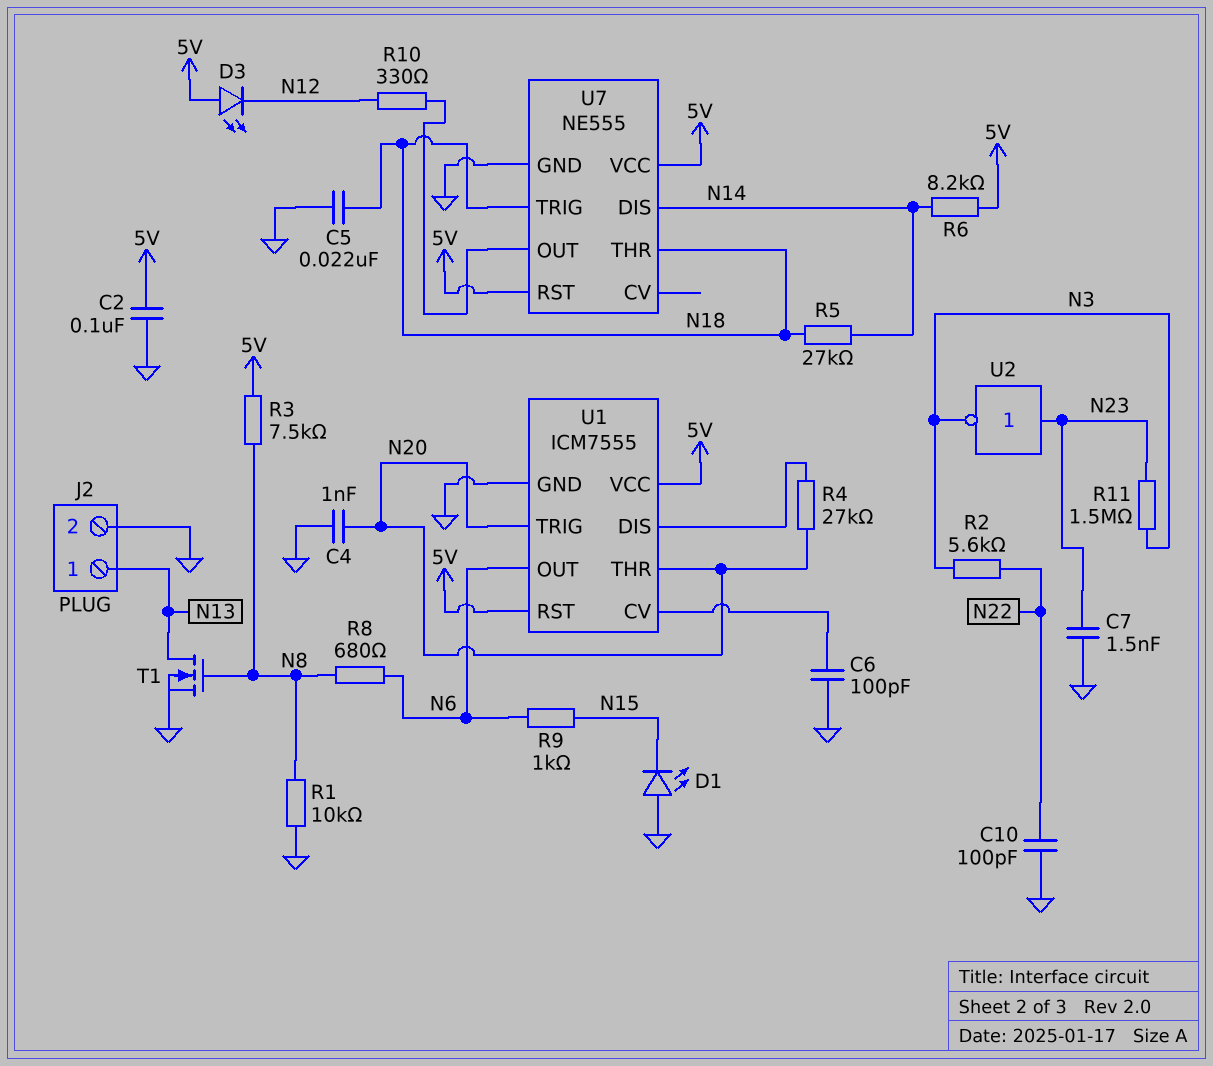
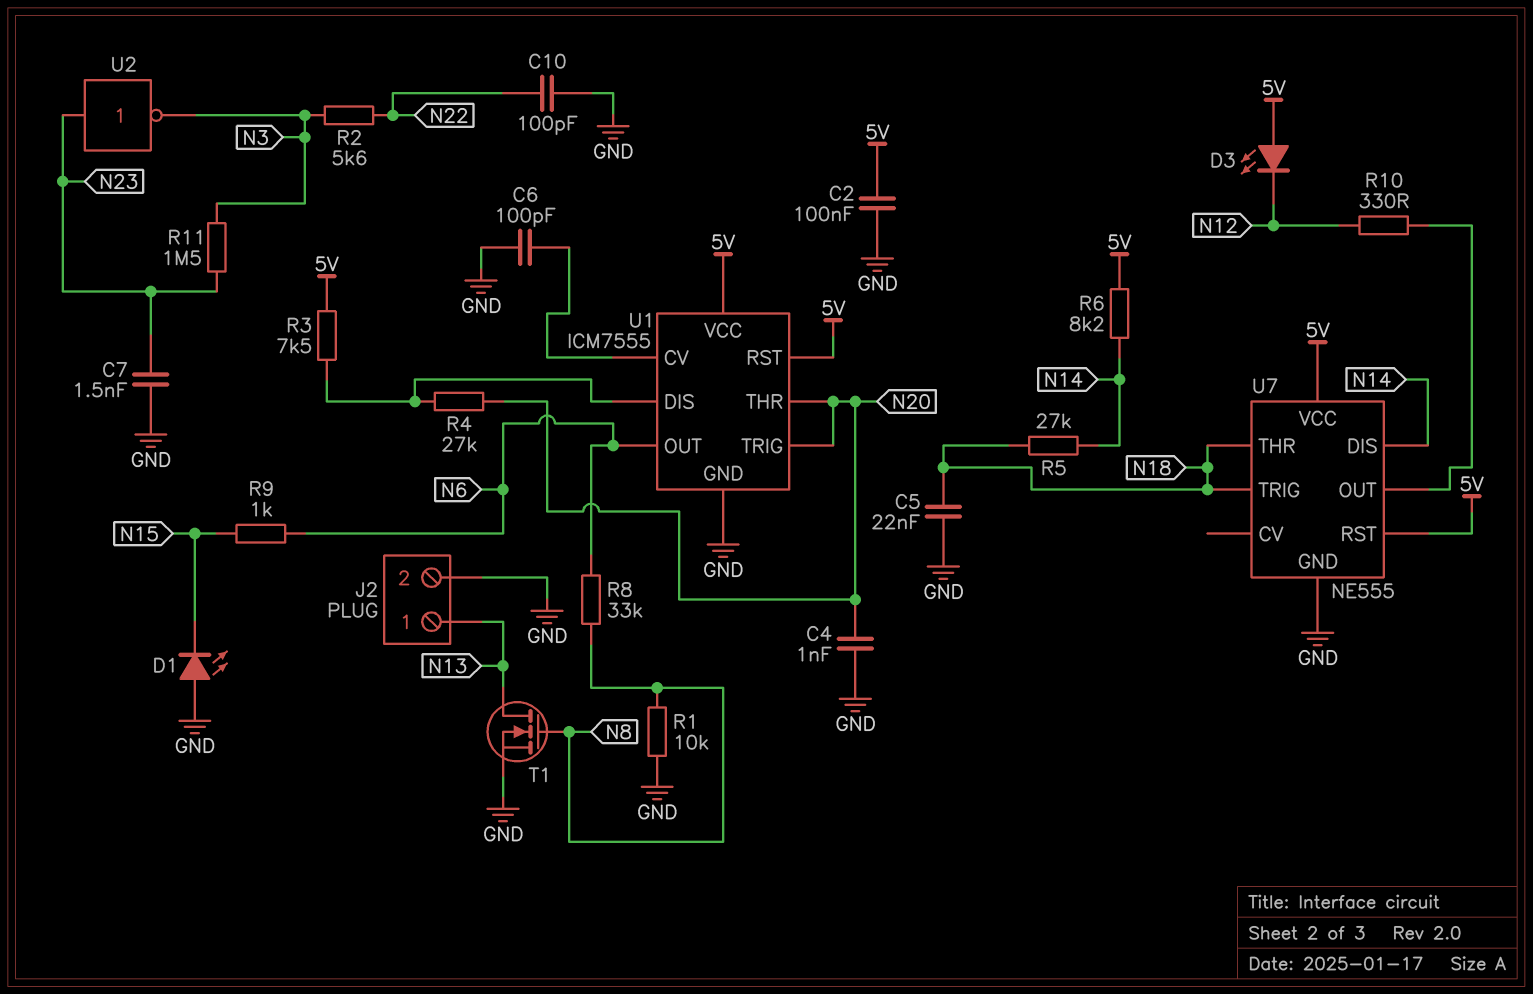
R3: 7.5k (5V, N8) -> 7.5k (5V, U1/DIS)
R8: 680 (N6, N8) -> 33k (N6, N8)

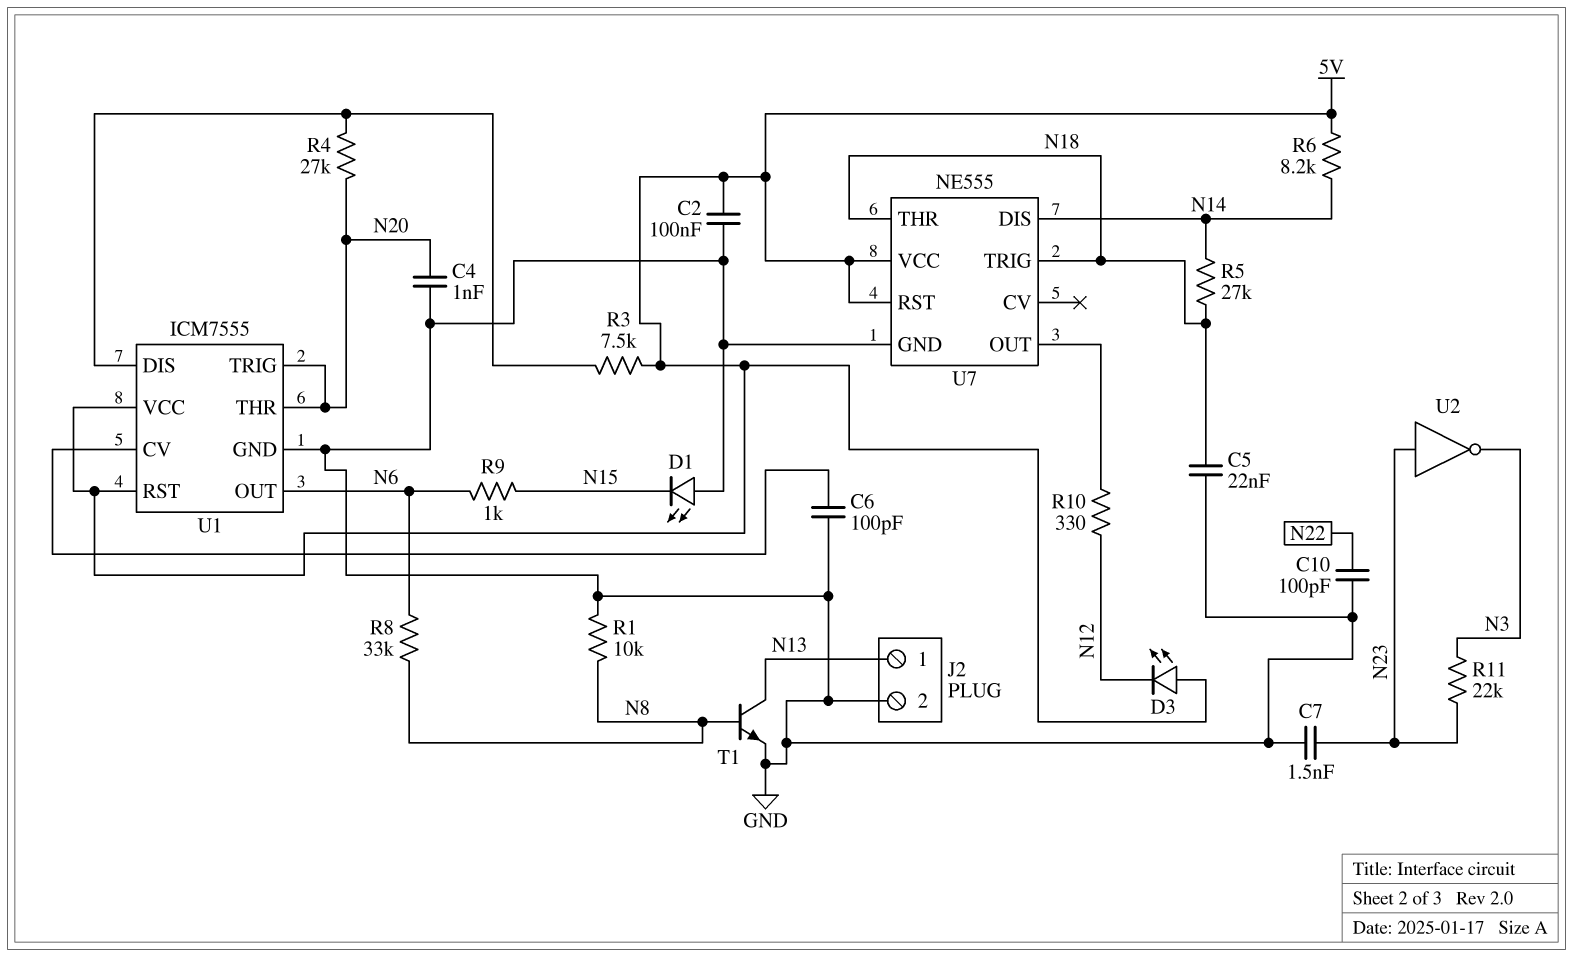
R2: 5.6k (N3, N22) -> none
R11: 1.5M (N3, N23) -> 22k (N3, N23)
T1: NMOS (G N8, D N13, S GND) -> NPN (B N8, C N13, E GND)

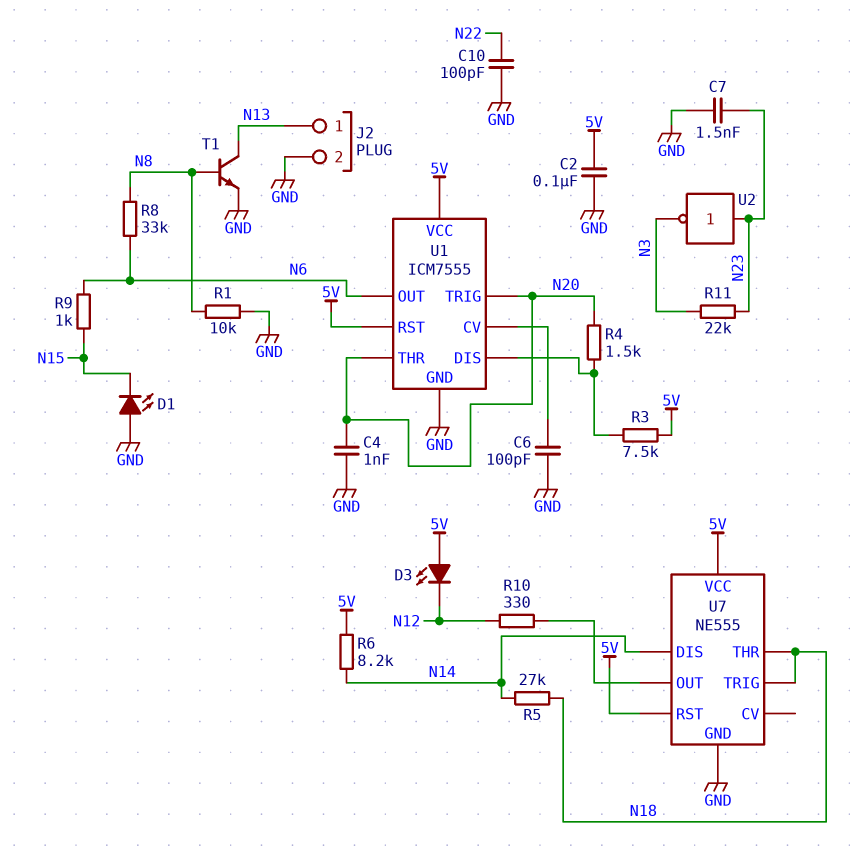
C5: 22nF (GND, N18) -> none
R4: 27k (N20, U1/DIS) -> 1.5k (N20, U1/DIS)

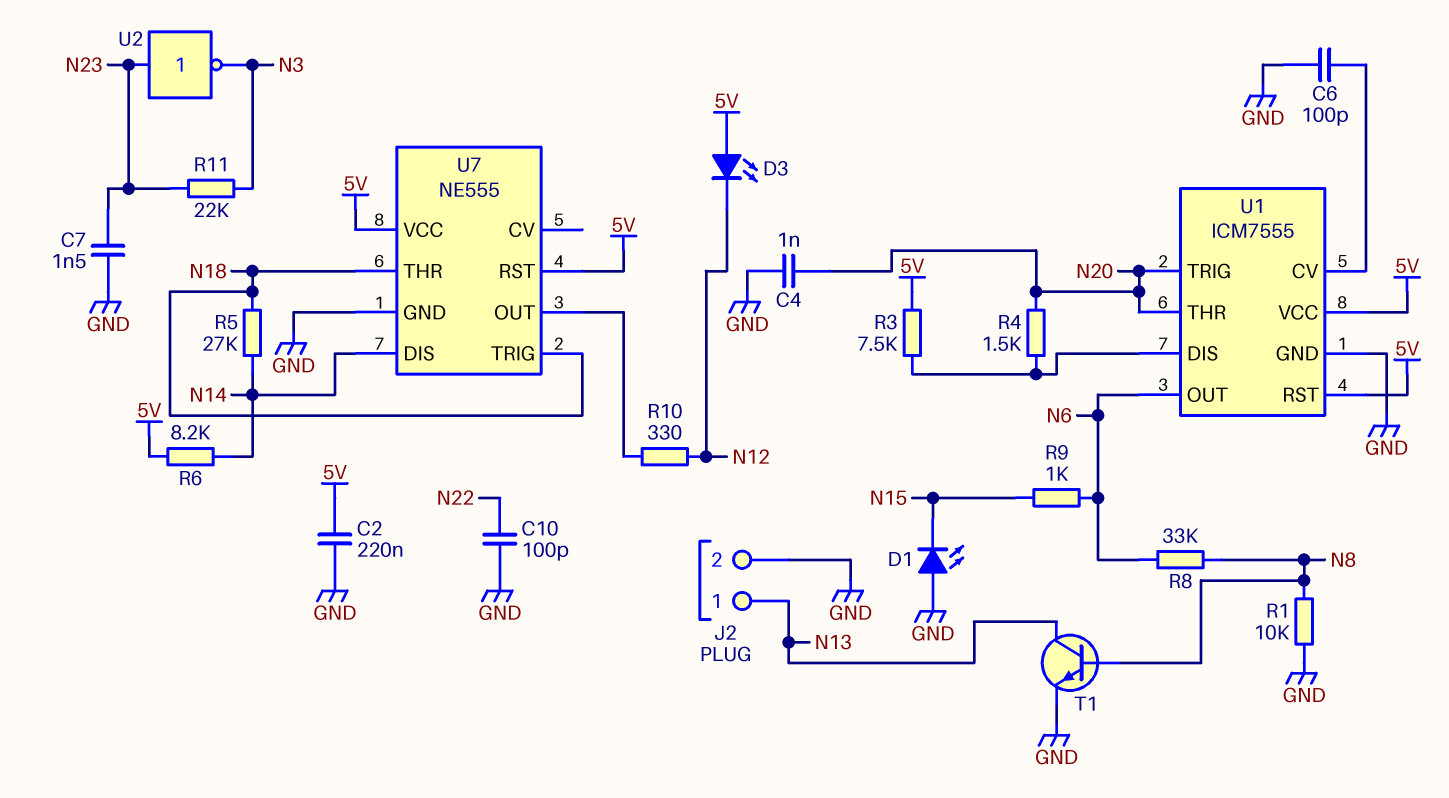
C2: 100nF (5V, GND) -> 220nF (5V, GND)

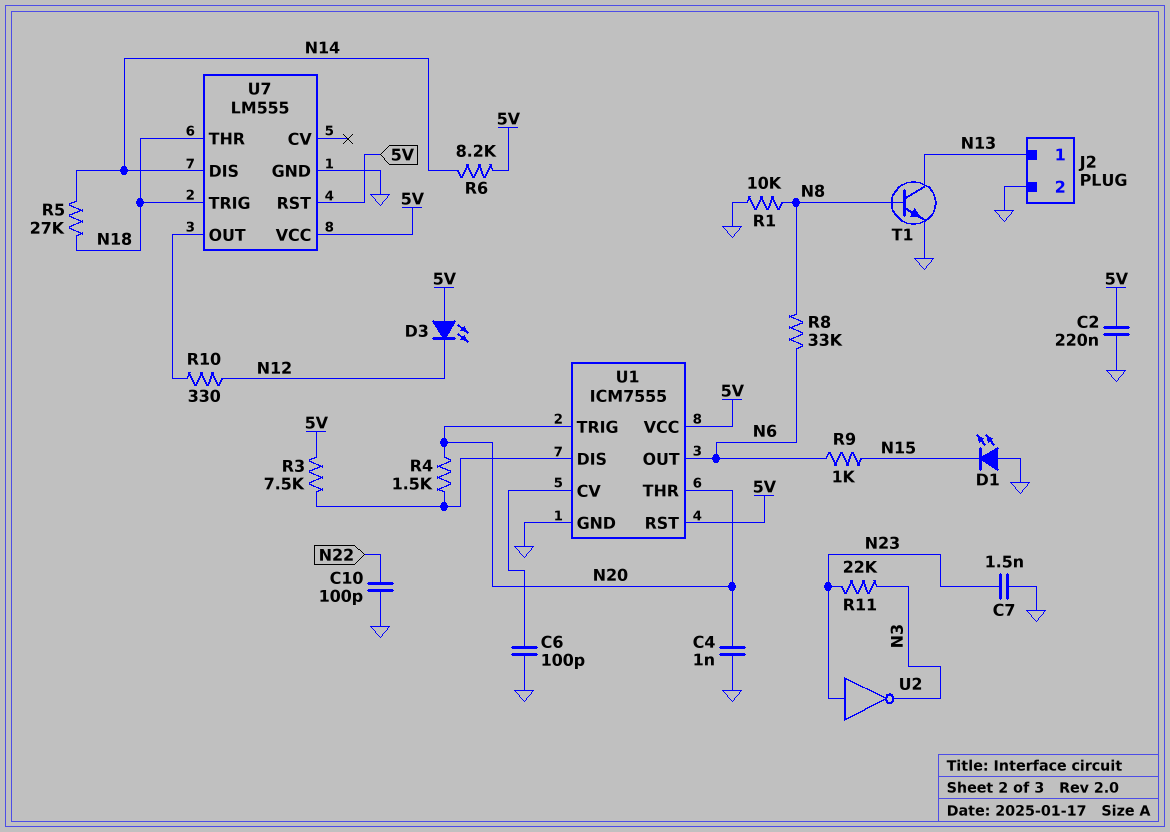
U7: NE555 -> LM555

